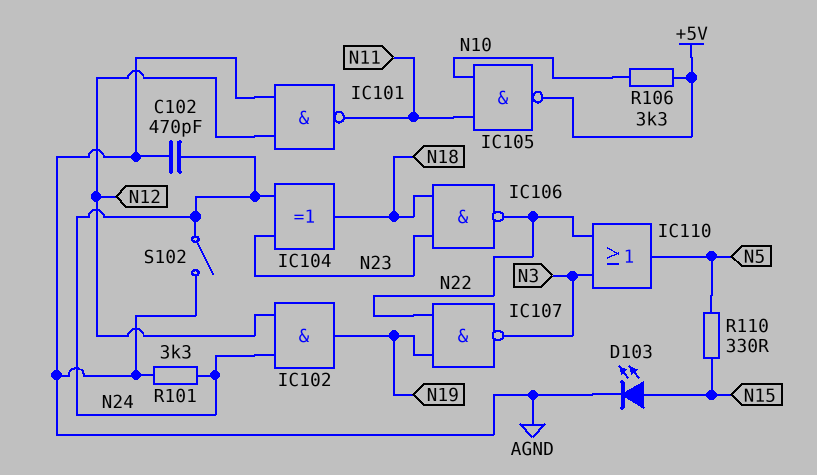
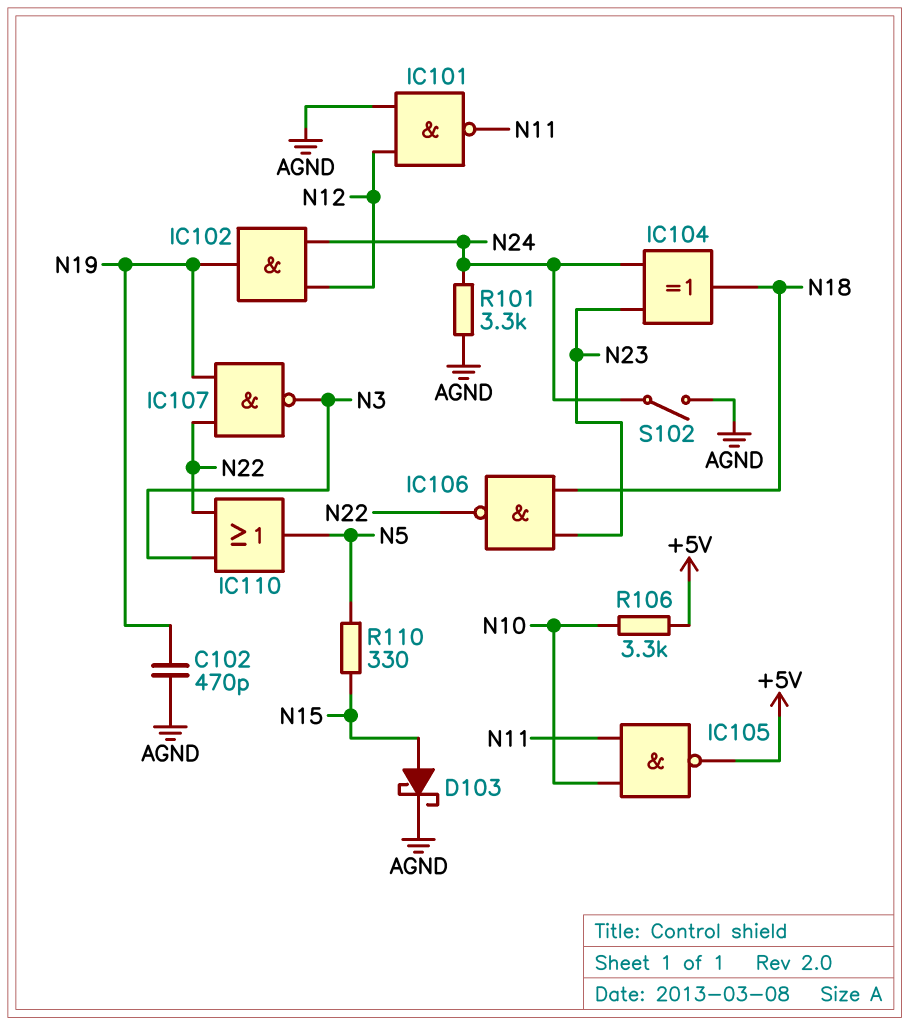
C102: 470pF (AGND, N24) -> 470pF (AGND, N19)
D103: LED (A N15, K AGND) -> schottky (A N15, K AGND)

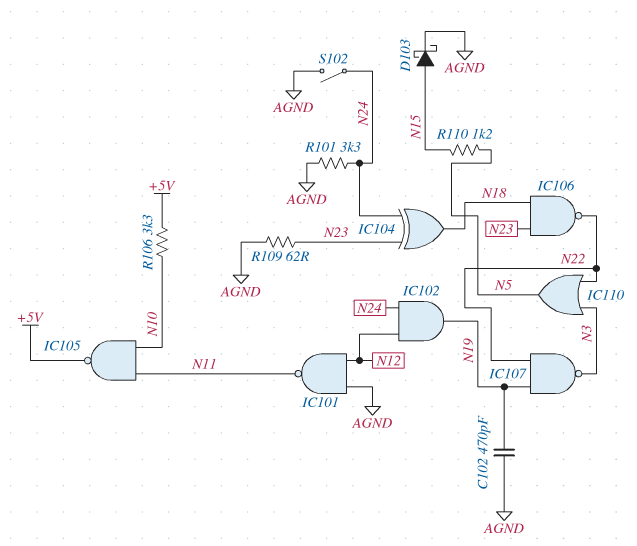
R109: none -> 62 (AGND, N23)
R110: 330 (N5, N15) -> 1.2k (N5, N15)

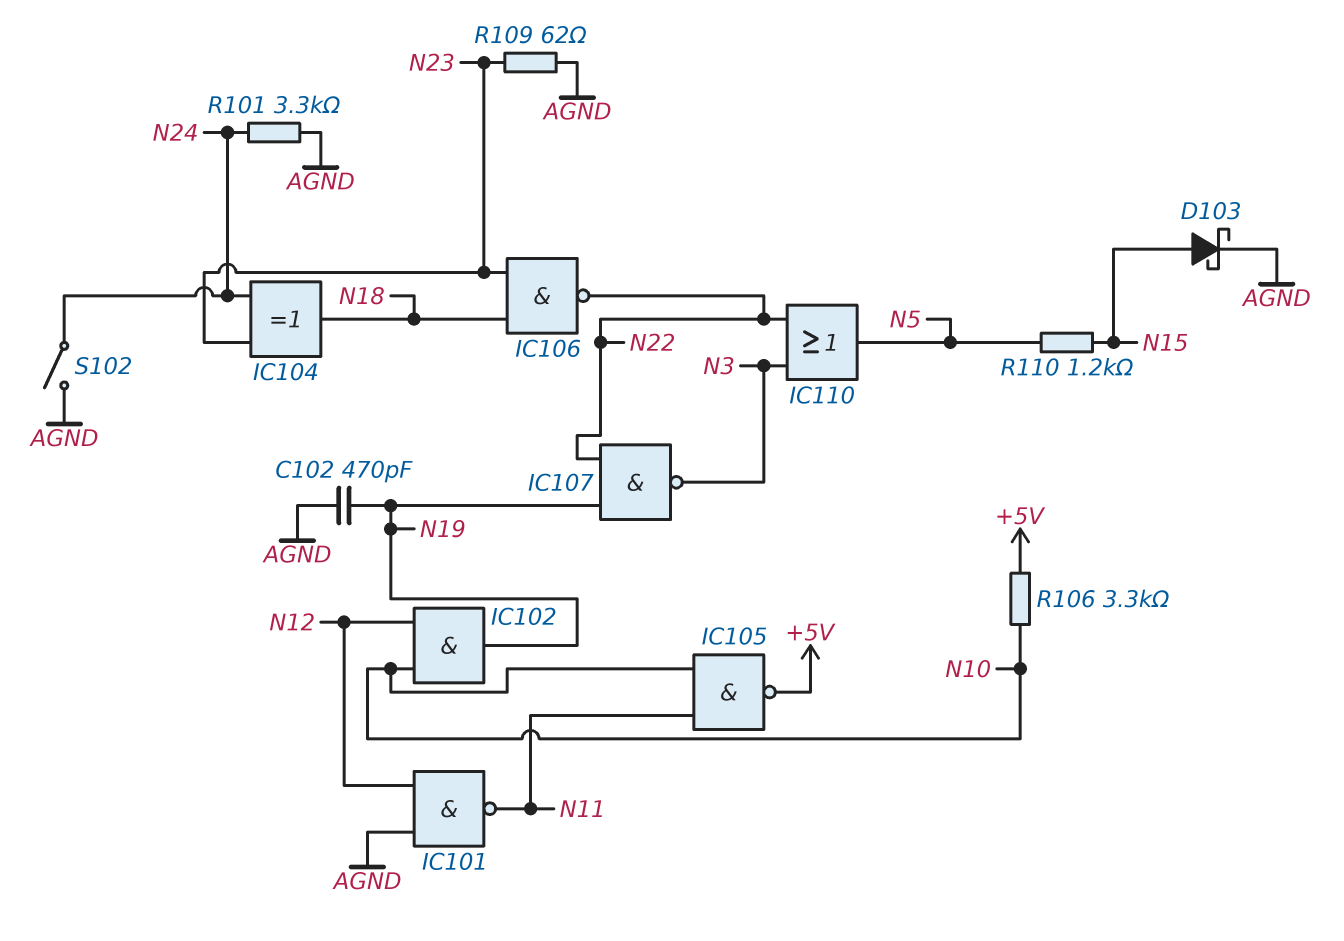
IC102: AND (in N12, in N24, out N19) -> AND (in N10, in N12, out N19)

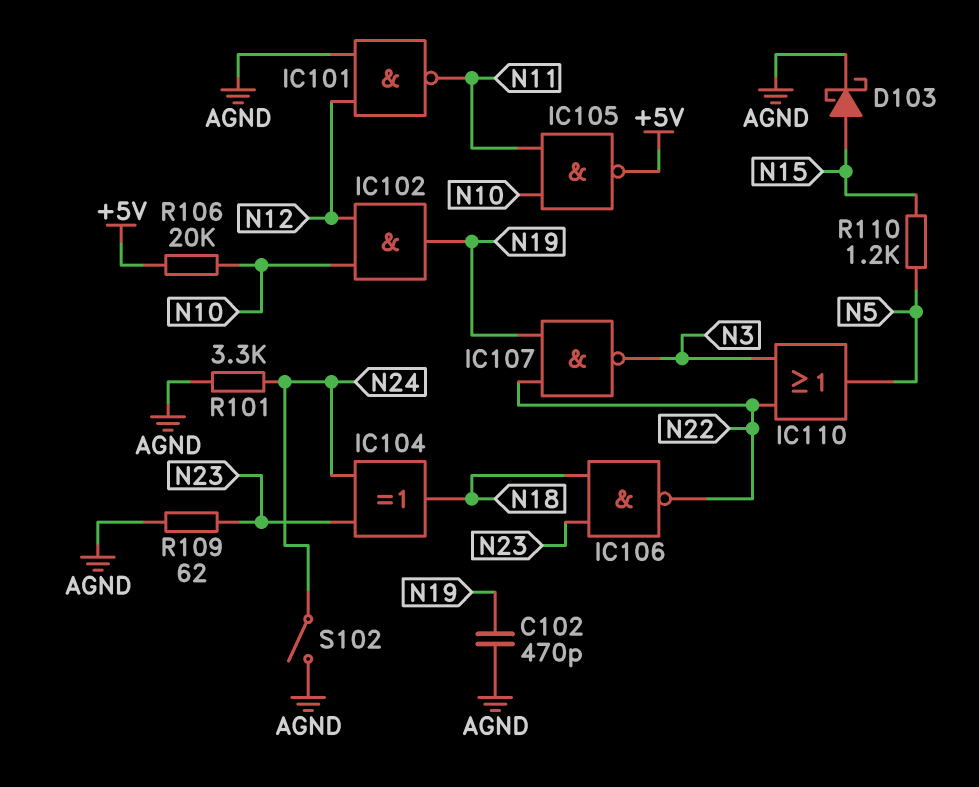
R106: 3.3k (+5V, N10) -> 20k (+5V, N10)

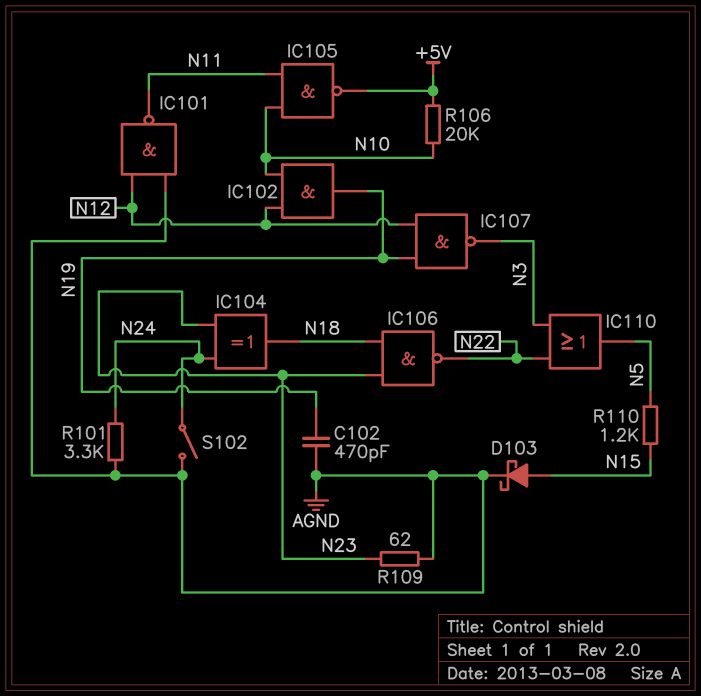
IC107: NAND (in N19, in N22, out N3) -> NAND (in N12, in N19, out N3)

